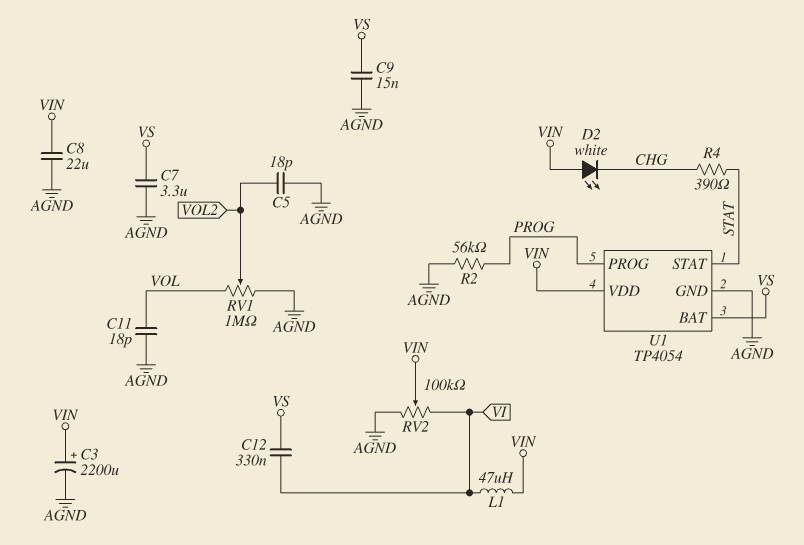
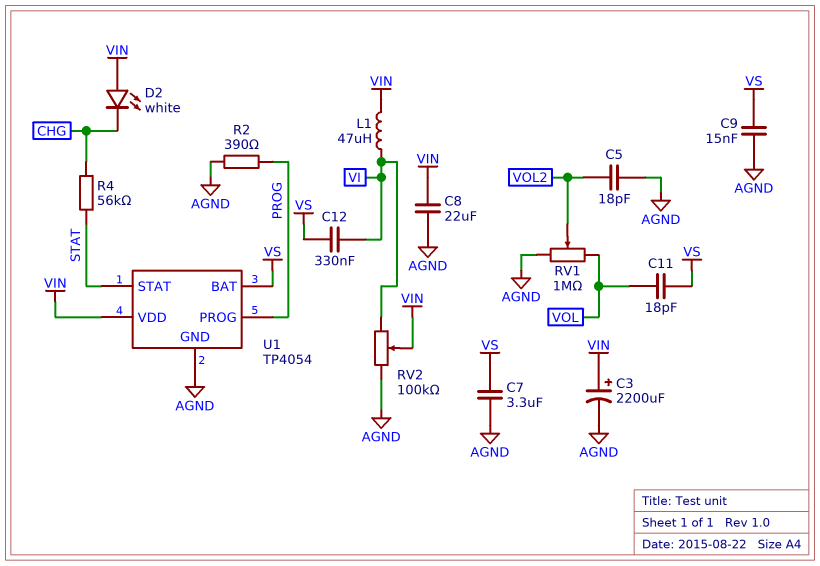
C11: 18pF (AGND, VOL) -> 18pF (VOL, VS)
R2: 56k (AGND, PROG) -> 390 (AGND, PROG)
R4: 390 (CHG, STAT) -> 56k (CHG, STAT)

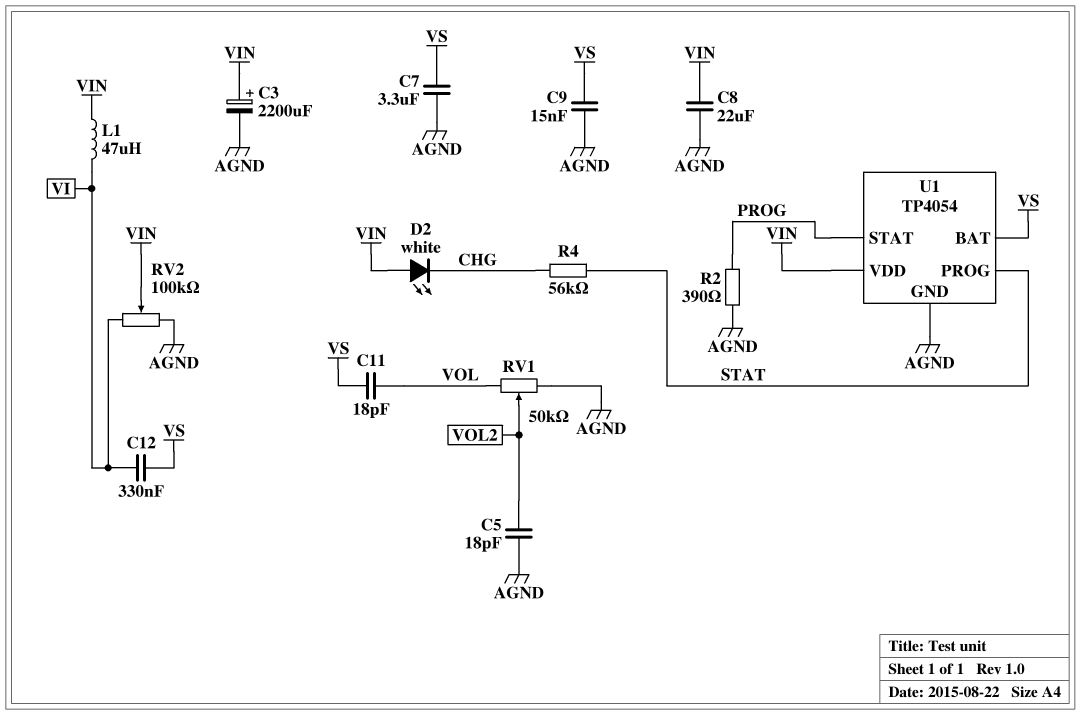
RV1: 1M (AGND, VOL, wiper VOL2) -> 50k (AGND, VOL, wiper VOL2)
U1 pin PROG: PROG -> STAT
U1 pin STAT: STAT -> PROG

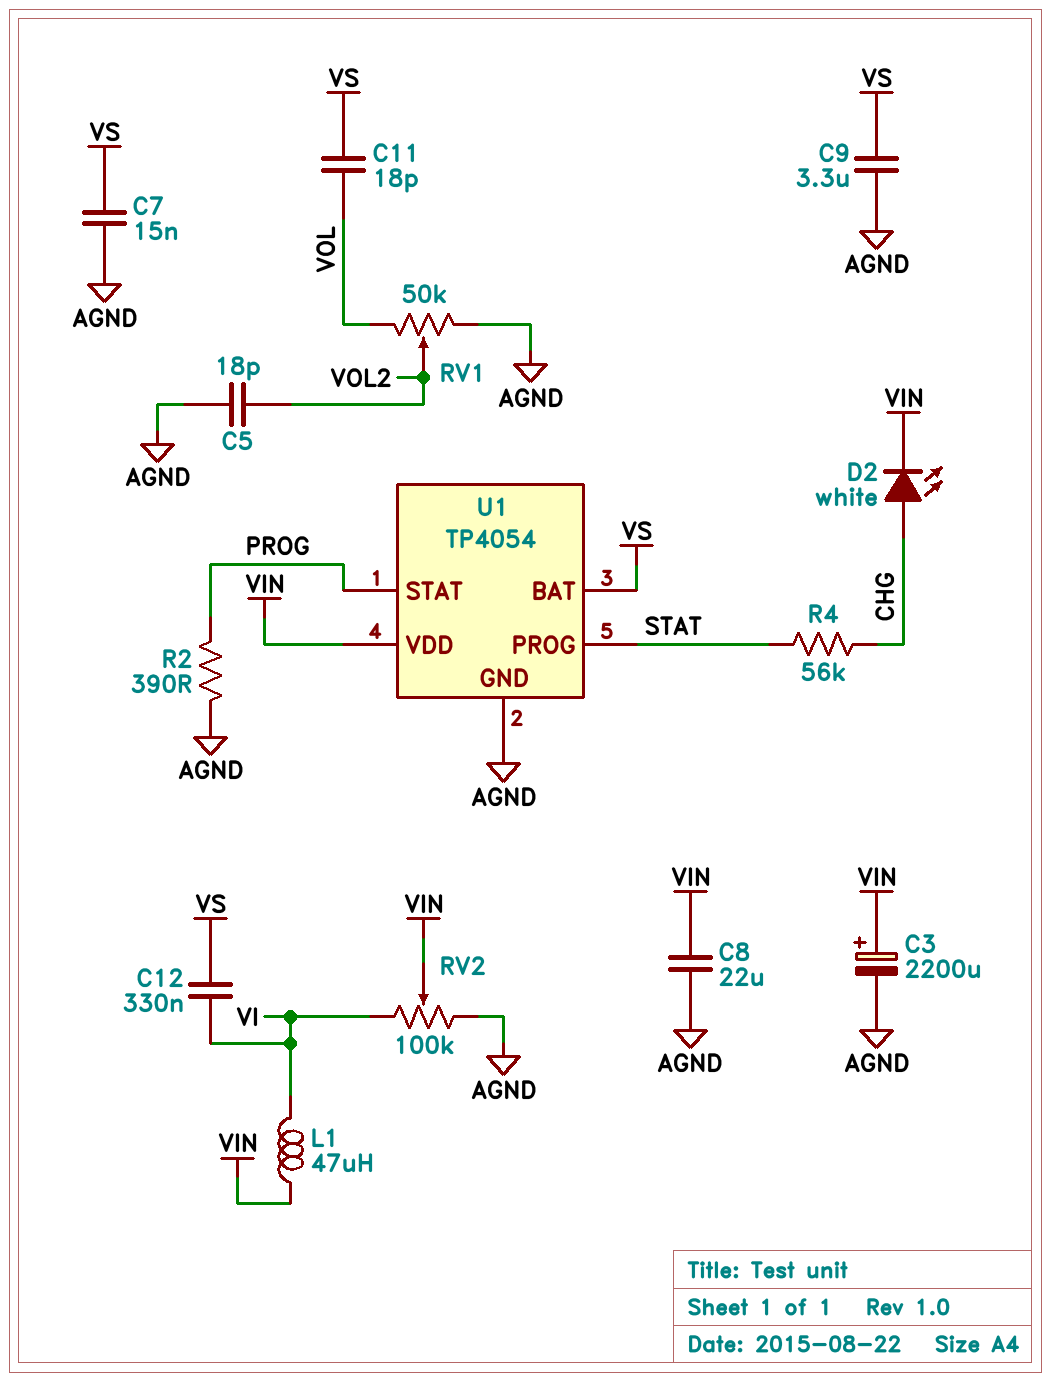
C7: 3.3uF (AGND, VS) -> 15nF (AGND, VS)
C9: 15nF (AGND, VS) -> 3.3uF (AGND, VS)
D2: LED white (A VIN, K CHG) -> LED white (A CHG, K VIN)

